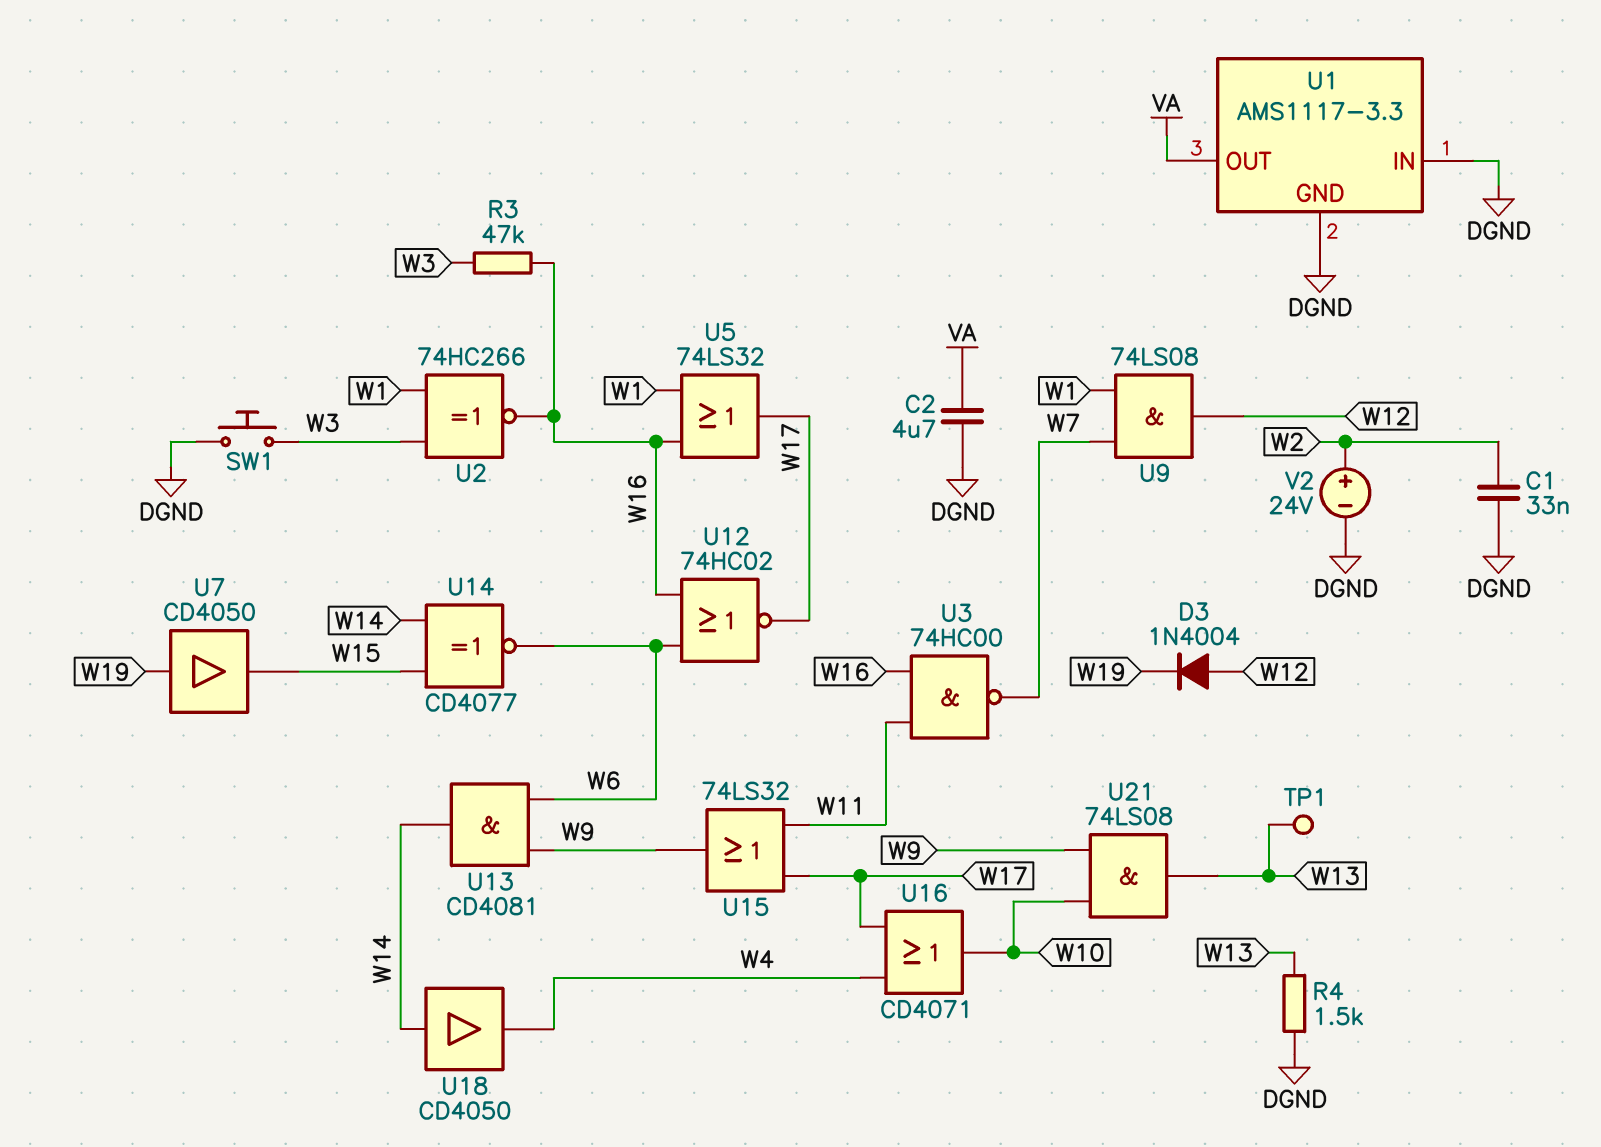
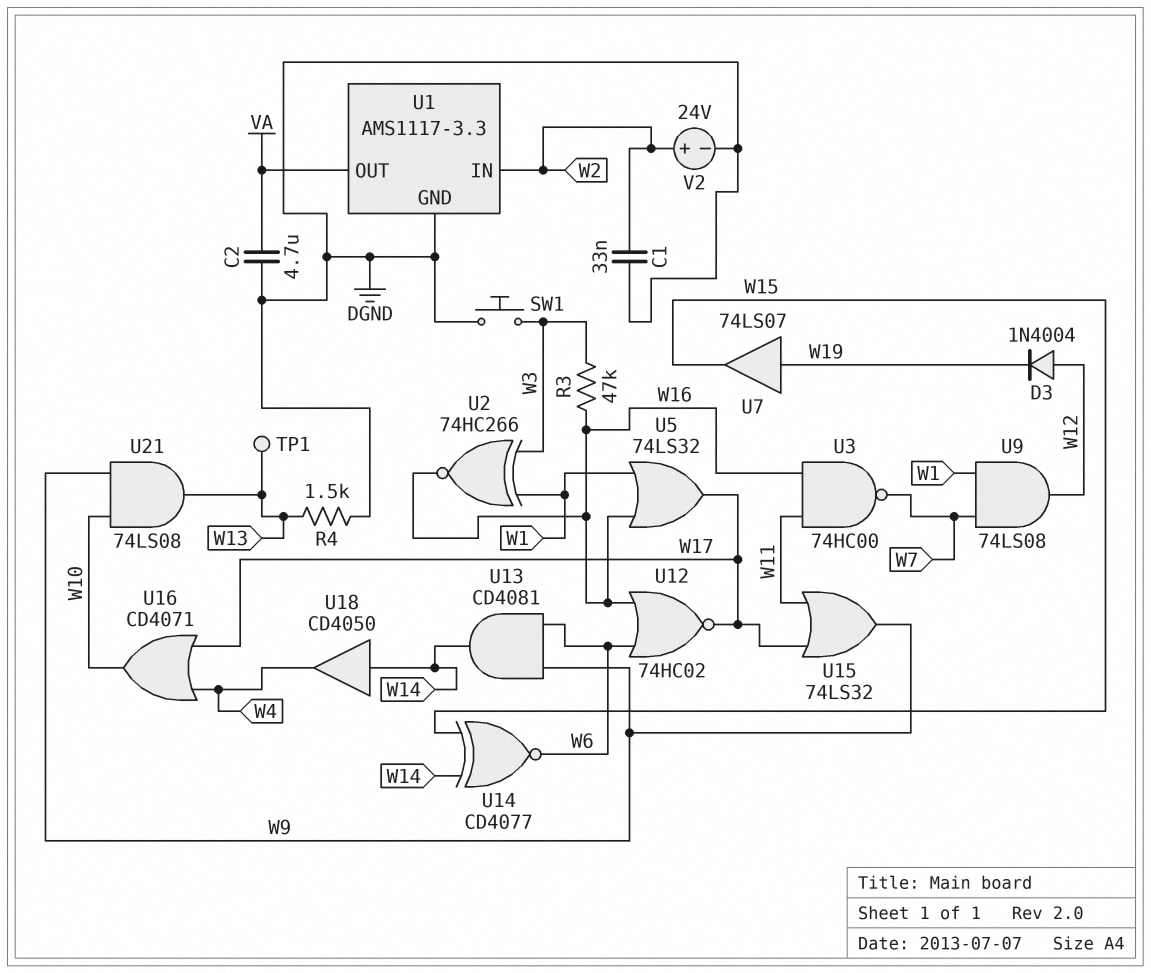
U1 pin IN: DGND -> W2
U7: buffer CD4050 (in W19, out W15) -> buffer 74LS07 (in W19, out W15)

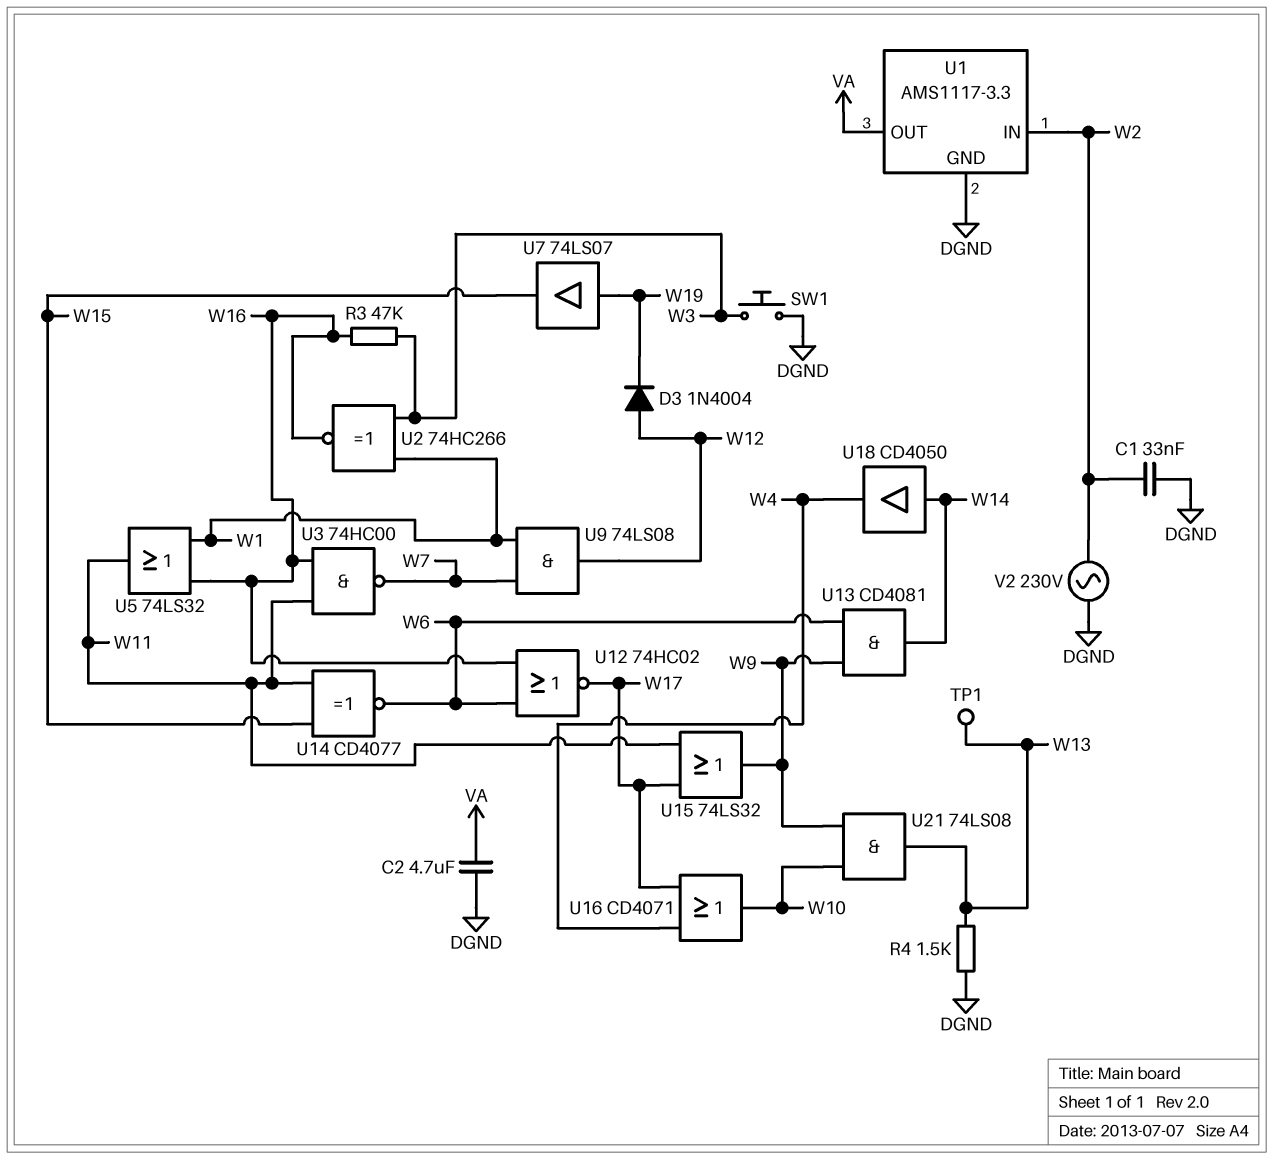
U5: OR 74LS32 (in W1, in W16, out W17) -> OR 74LS32 (in W1, in W16, out W11)
U14: XNOR CD4077 (in W14, in W15, out W6) -> XNOR CD4077 (in W11, in W15, out W6)
V2: 24V (plus W2, minus DGND) -> AC 230V (DGND, W2)

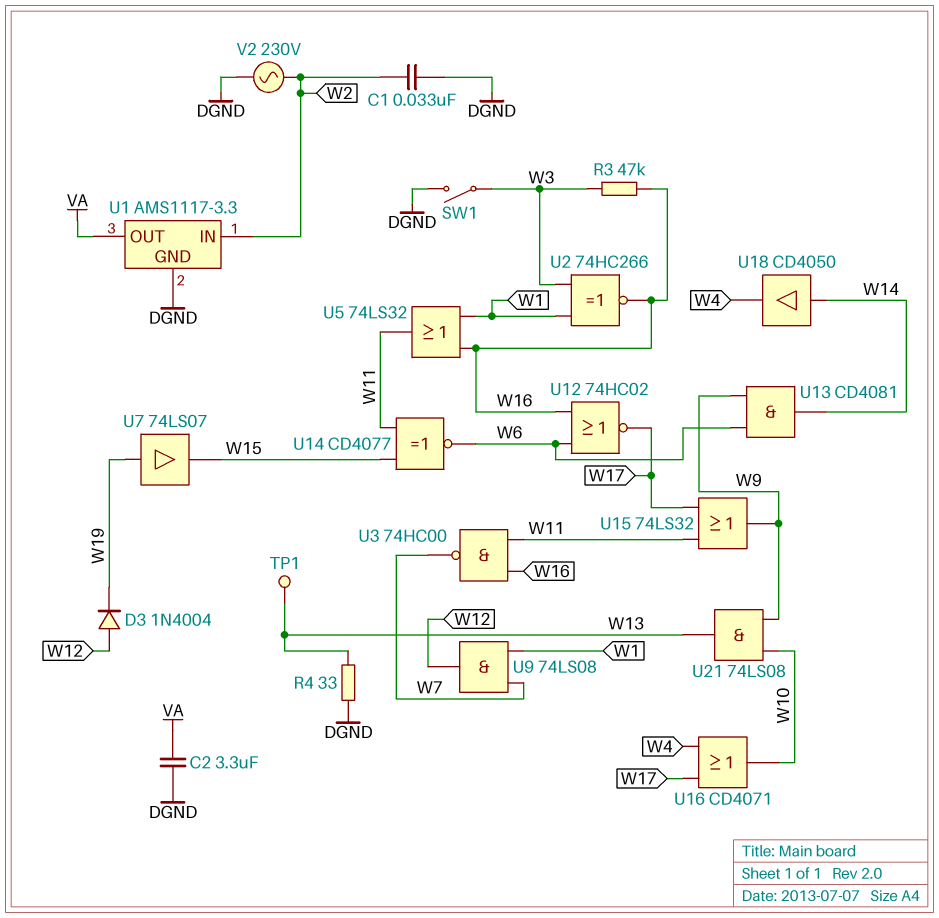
C2: 4.7uF (DGND, VA) -> 3.3uF (DGND, VA)
R4: 1.5k (DGND, W13) -> 33 (DGND, W13)
SW1: button (DGND, W3) -> switch (DGND, W3)

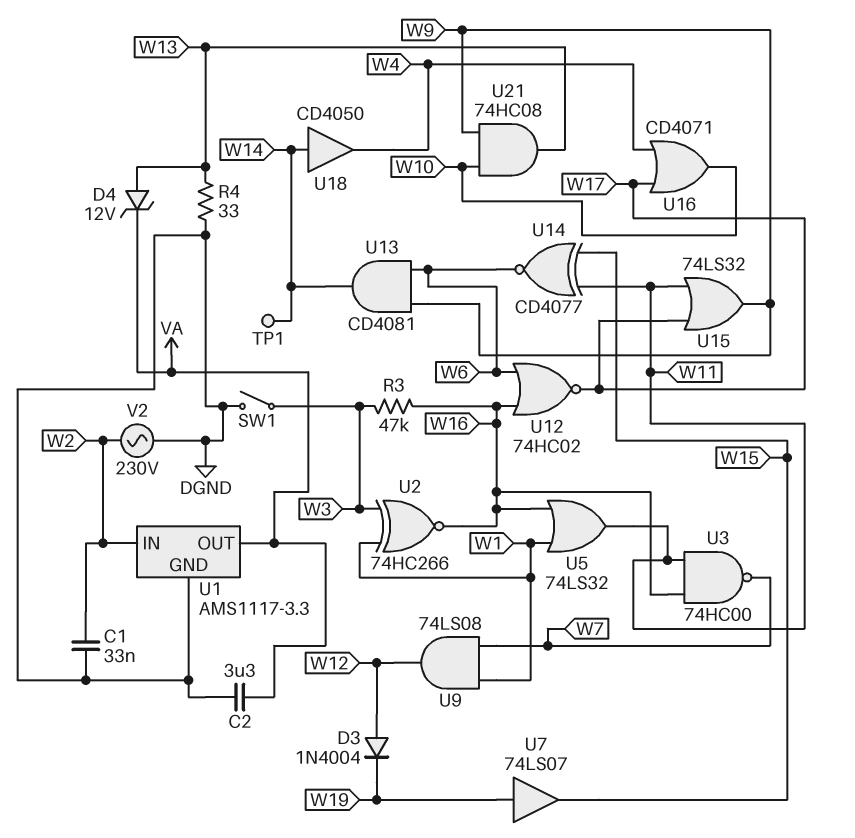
D4: none -> zener 12V (A W13, K VA)
TP1: test point (W13) -> test point (W14)
U21: AND 74LS08 (in W9, in W10, out W13) -> AND 74HC08 (in W9, in W10, out W13)

